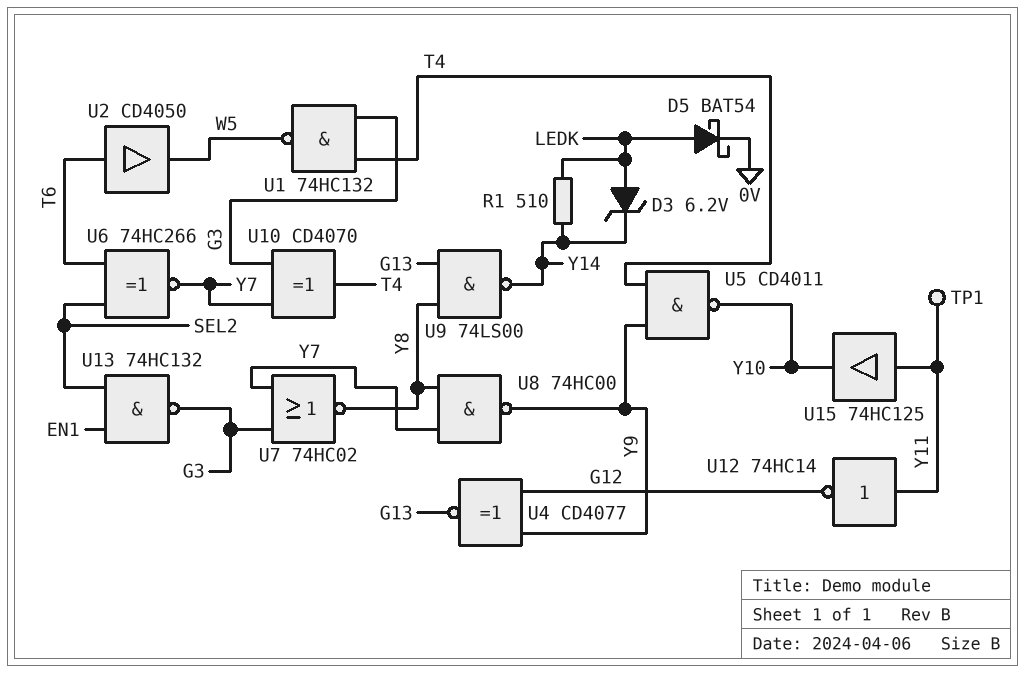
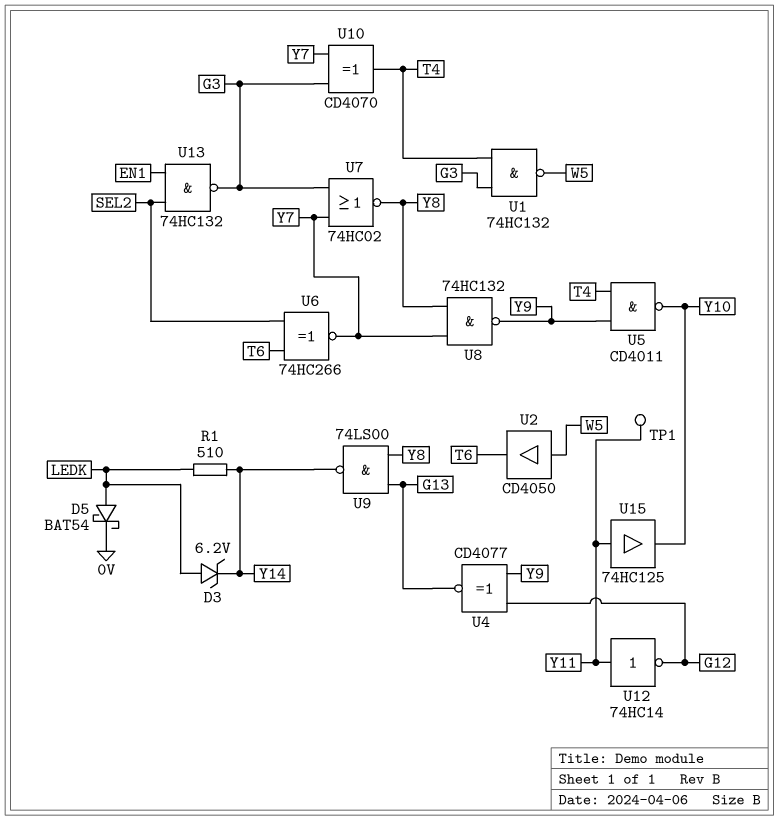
U2: buffer CD4050 (in T6, out W5) -> buffer CD4050 (in W5, out T6)
U8: NAND 74HC00 (in Y7, in Y8, out Y9) -> NAND 74HC132 (in Y7, in Y8, out Y9)

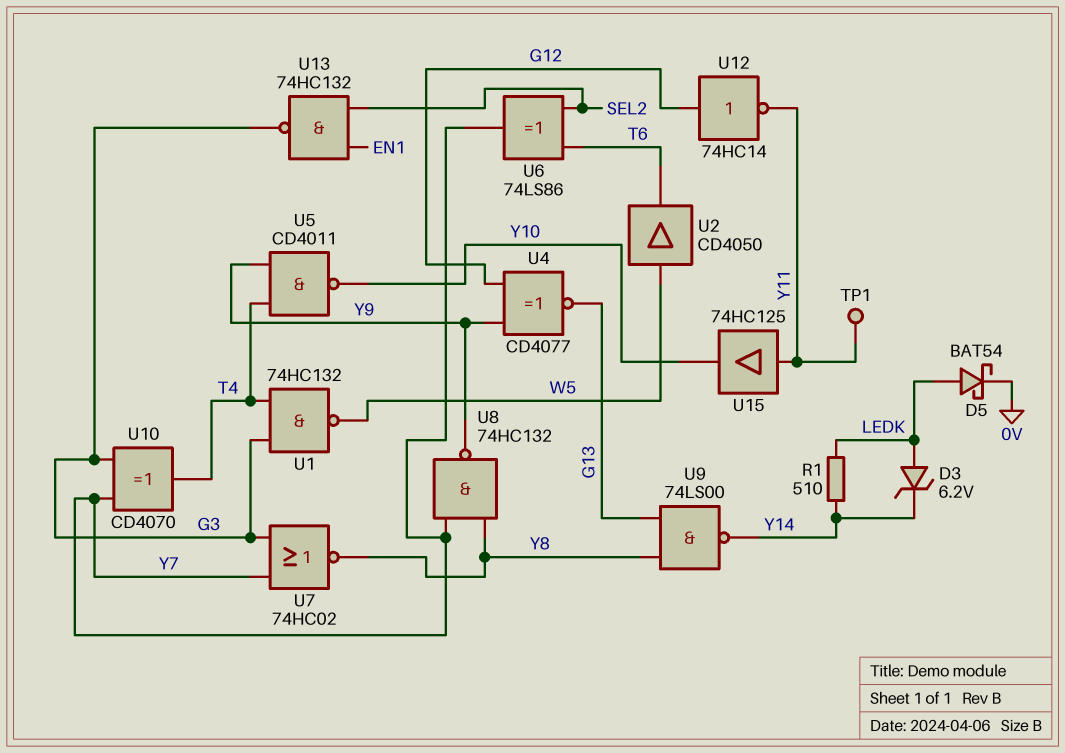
U6: XNOR 74HC266 (in SEL2, in T6, out Y7) -> XOR 74LS86 (in SEL2, in T6, out Y7)
U12: NOT 74HC14 (in Y11, out G12) -> NOT 74HC14 (in G12, out Y11)

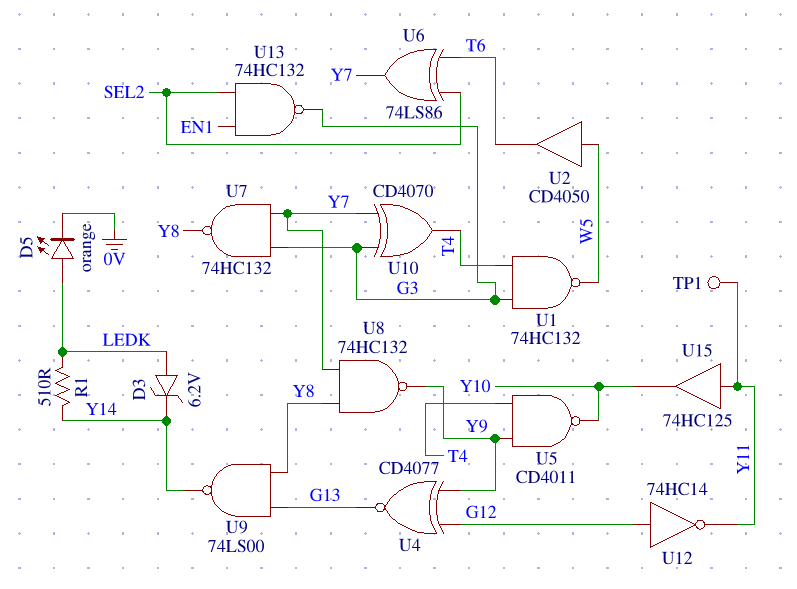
D5: schottky BAT54 (A LEDK, K 0V) -> LED orange (A LEDK, K 0V)
U7: NOR 74HC02 (in G3, in Y7, out Y8) -> NAND 74HC132 (in G3, in Y7, out Y8)

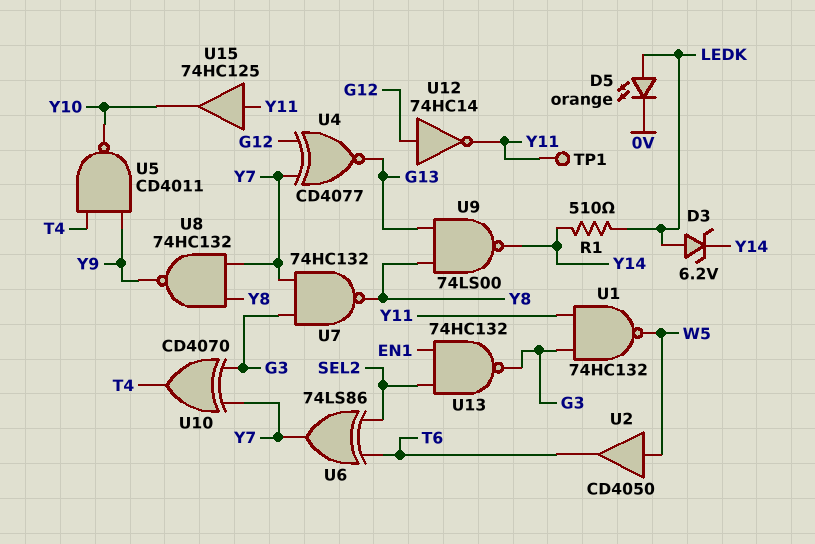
U1: NAND 74HC132 (in G3, in T4, out W5) -> NAND 74HC132 (in G3, in Y11, out W5)
U4: XNOR CD4077 (in G12, in Y9, out G13) -> XNOR CD4077 (in G12, in Y7, out G13)

